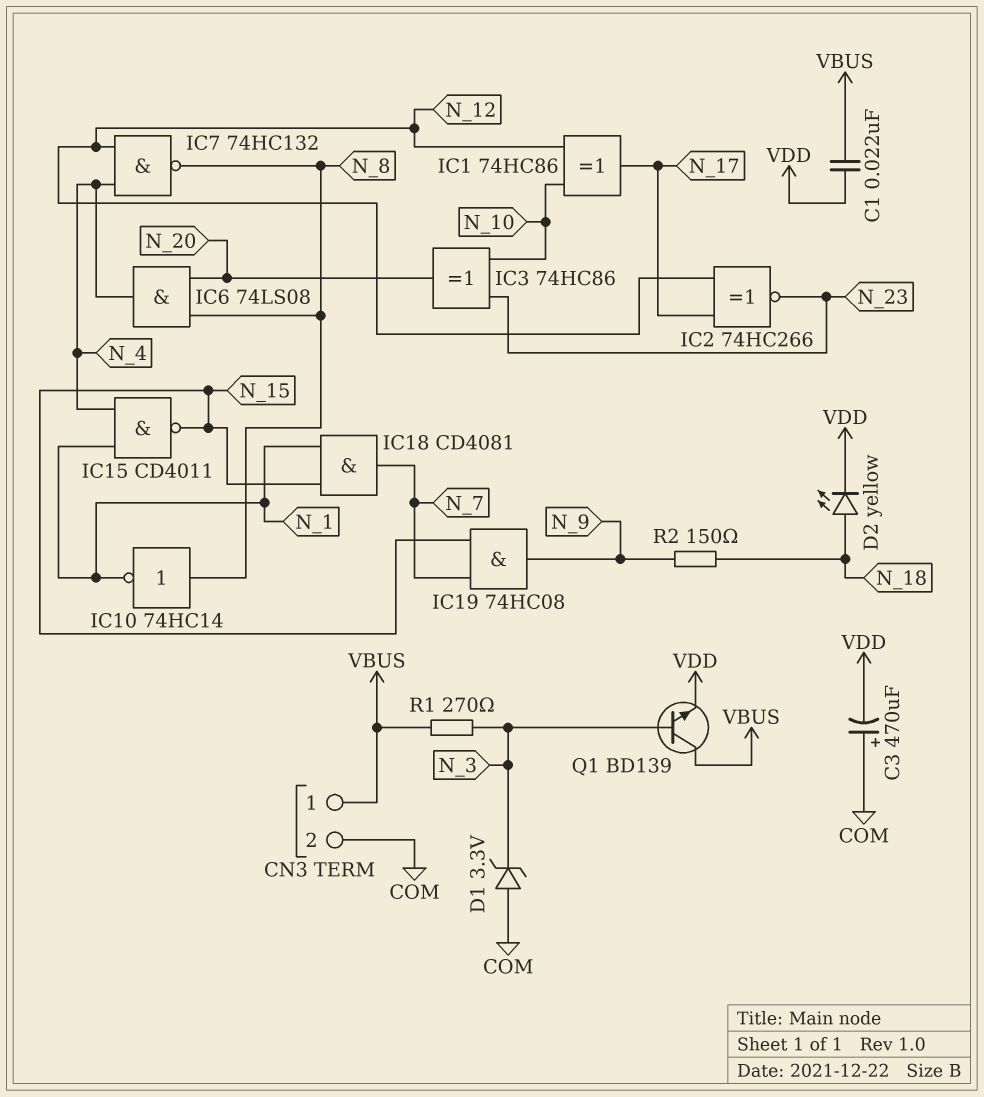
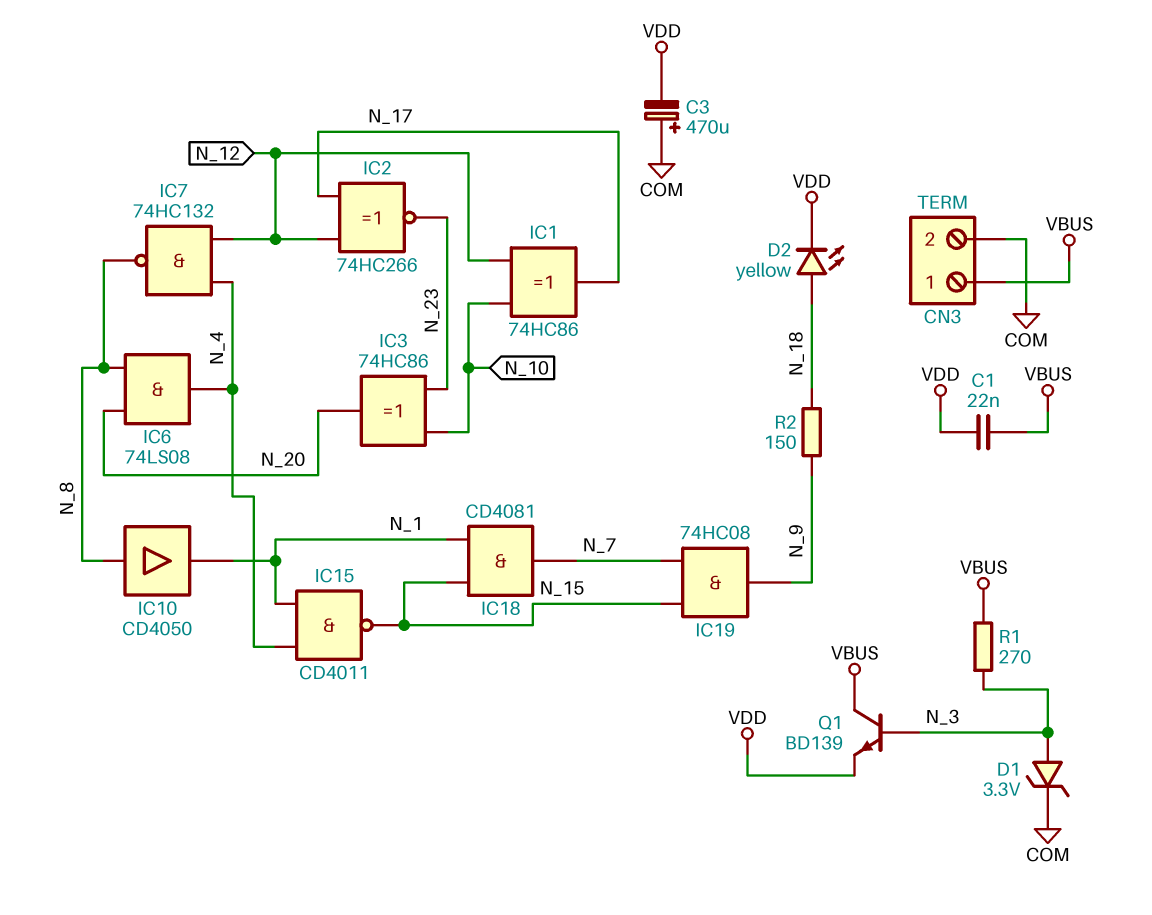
D1: zener 3.3V (A COM, K N_3) -> zener 3.3V (A N_3, K COM)
IC10: NOT 74HC14 (in N_8, out N_1) -> buffer CD4050 (in N_8, out N_1)

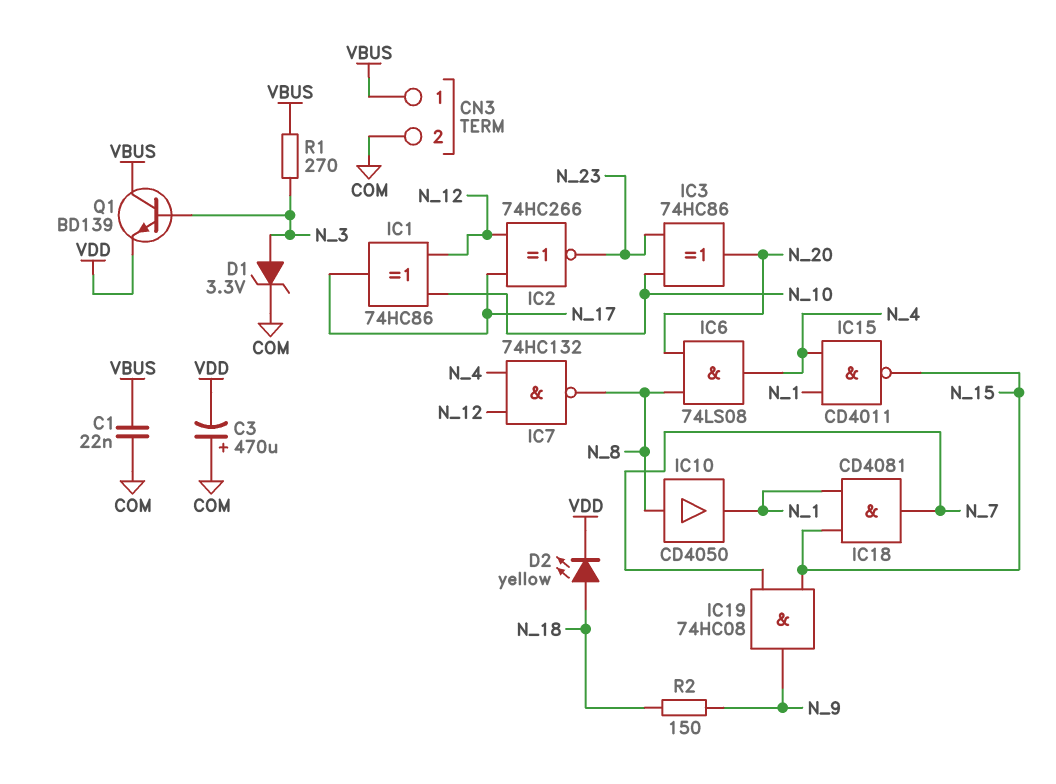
C1: 22nF (VBUS, VDD) -> 22nF (COM, VBUS)

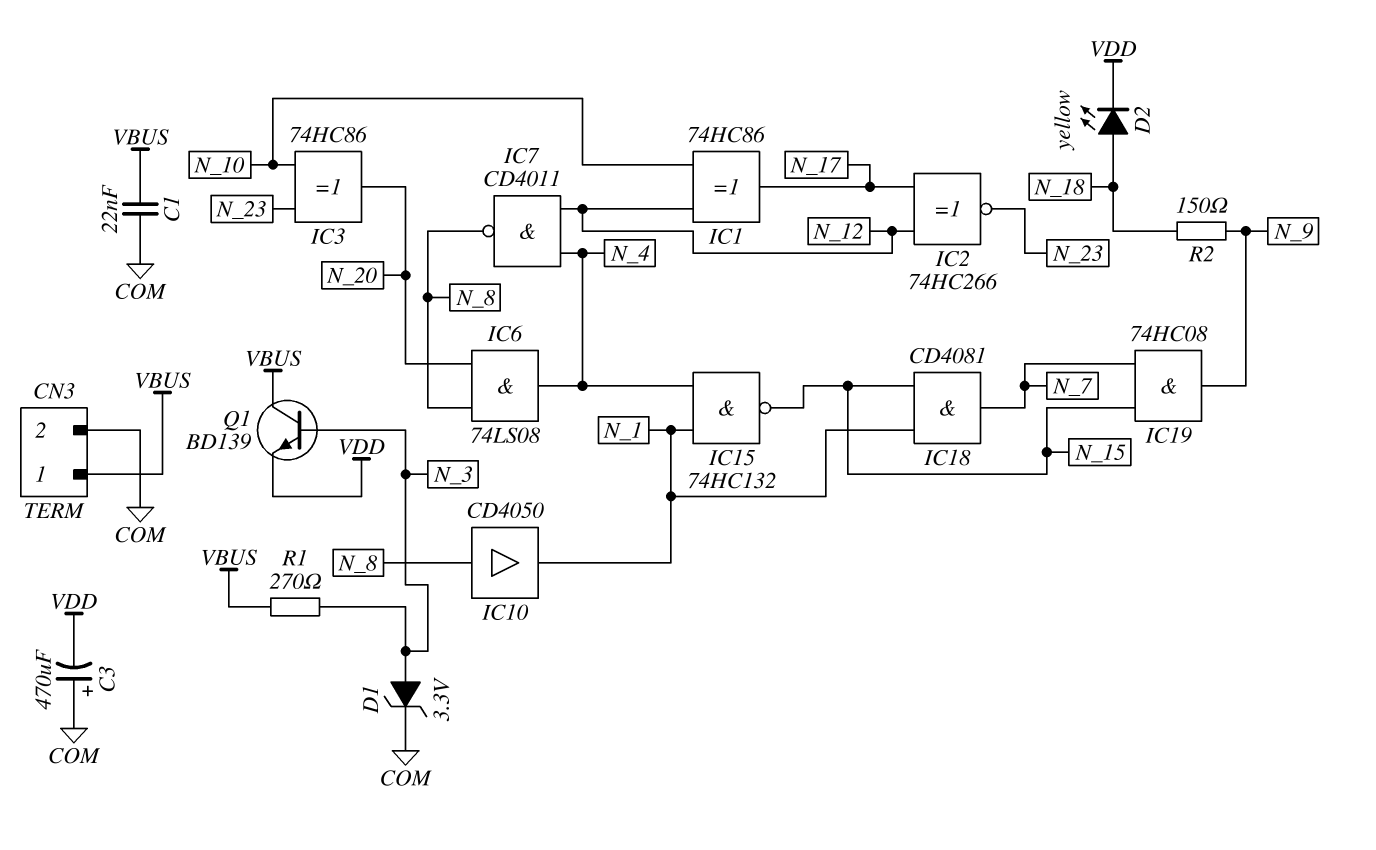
IC7: NAND 74HC132 (in N_4, in N_12, out N_8) -> NAND CD4011 (in N_4, in N_12, out N_8)
IC15: NAND CD4011 (in N_1, in N_4, out N_15) -> NAND 74HC132 (in N_1, in N_4, out N_15)

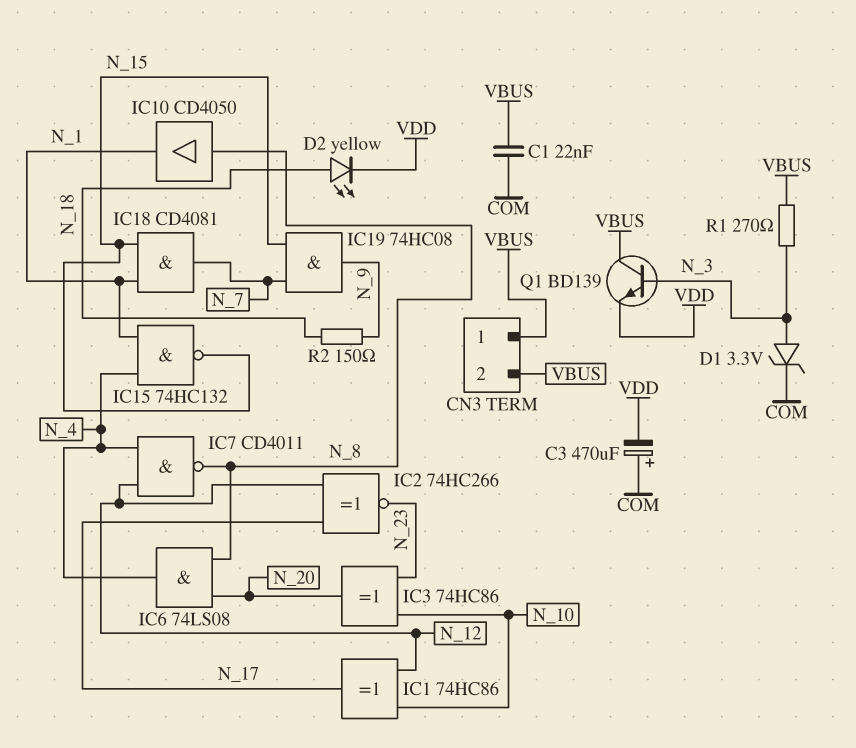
CN3 pin 2: COM -> VBUS

